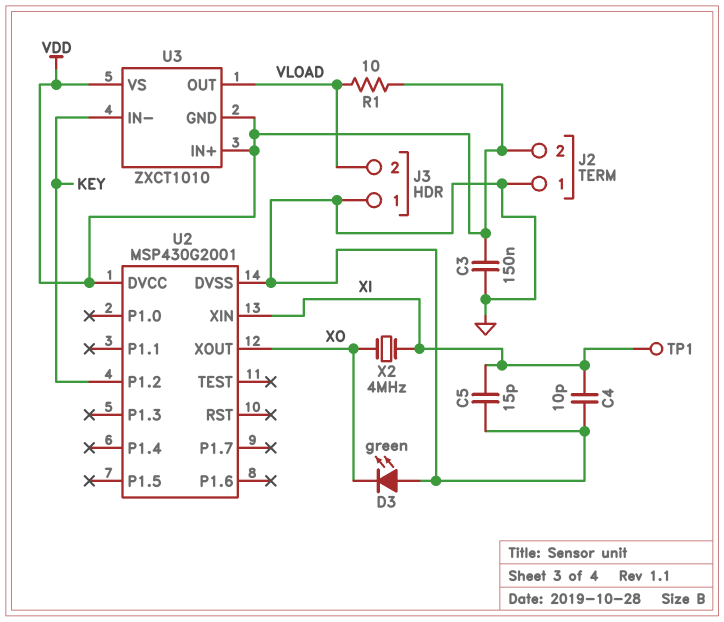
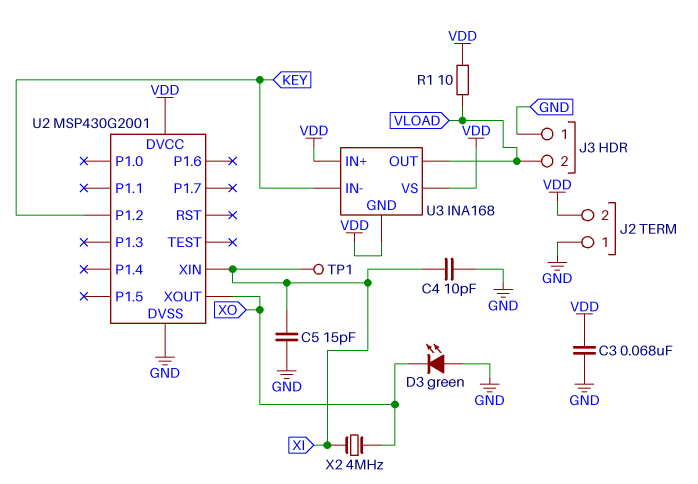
C3: 150nF (GND, VDD) -> 68nF (GND, VDD)
U3: ZXCT1010 -> INA168

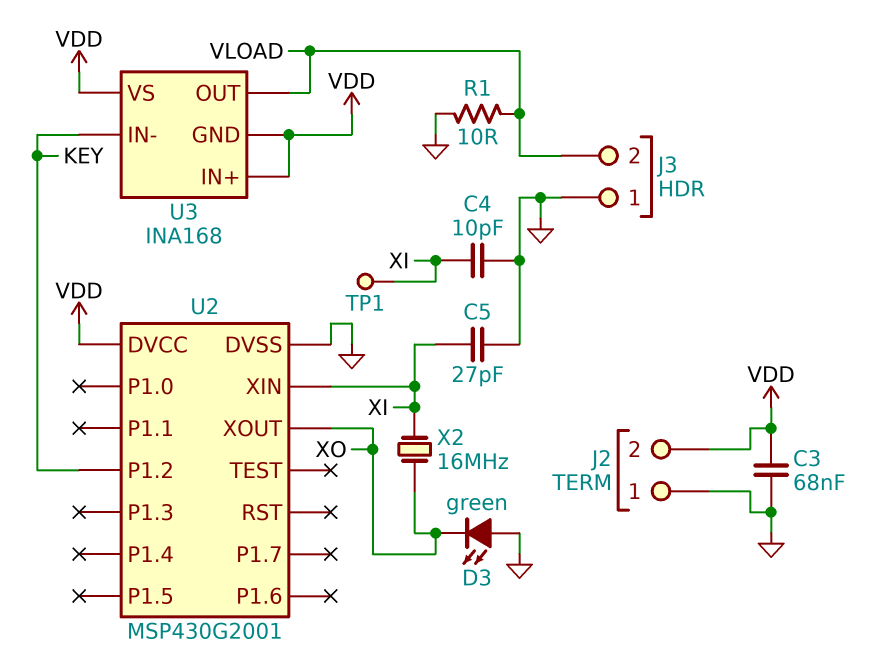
C5: 15pF (GND, XI) -> 27pF (GND, XI)
R1: 10 (VDD, VLOAD) -> 10 (GND, VLOAD)
X2: 4MHz (XI, XO) -> 16MHz (XI, XO)

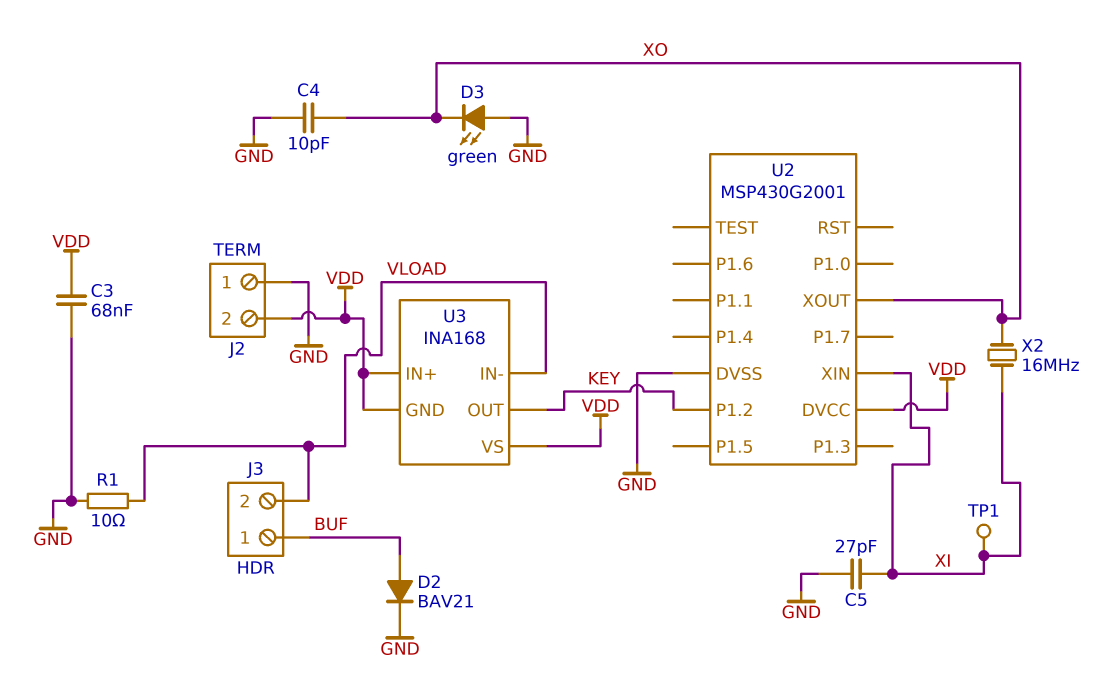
C4: 10pF (GND, XI) -> 10pF (GND, XO)
D2: none -> diode BAV21 (A BUF, K GND)
J3 pin 1: GND -> BUF
U3 pin IN-: KEY -> VLOAD
U3 pin OUT: VLOAD -> KEY

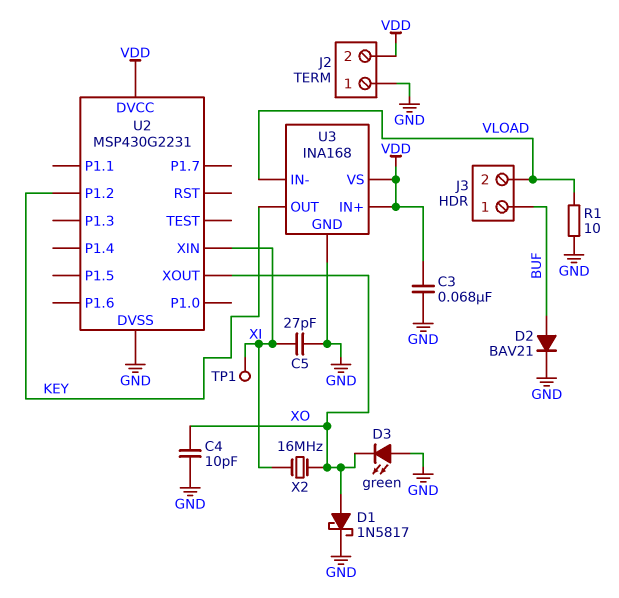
D1: none -> schottky 1N5817 (A XO, K GND)
U2: MSP430G2001 -> MSP430G2231
U3 pin GND: VDD -> GND

